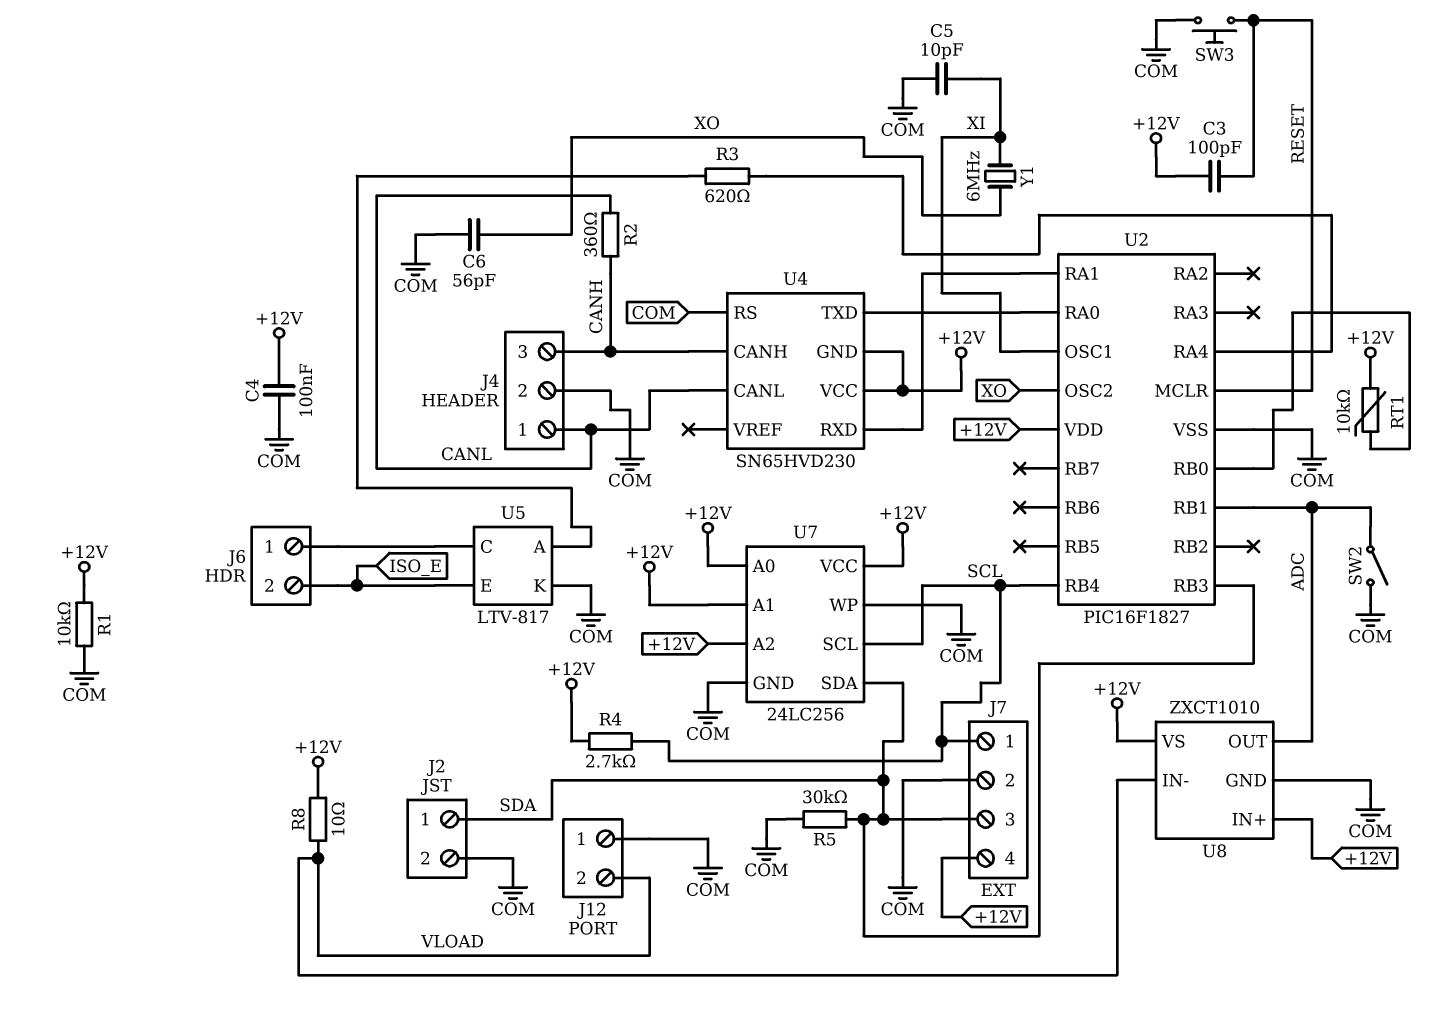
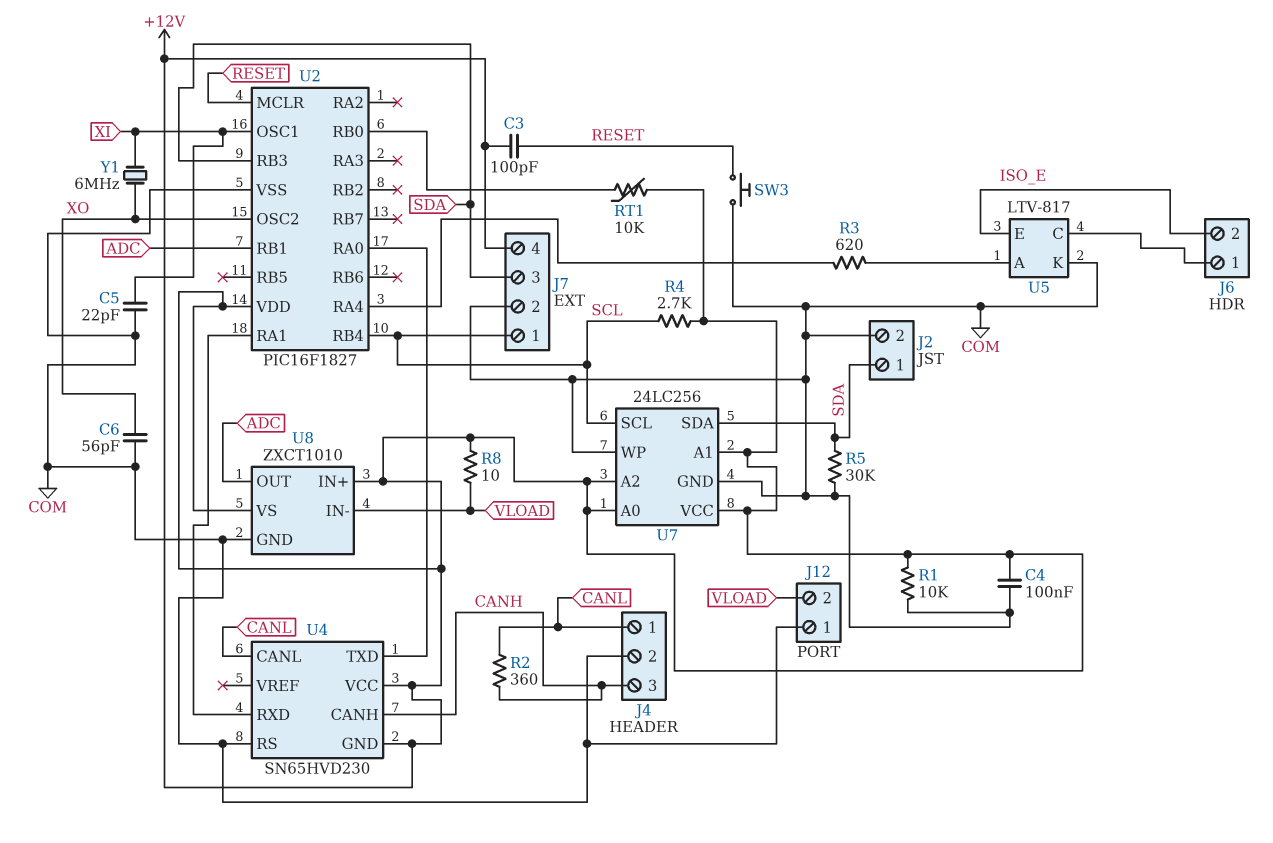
C5: 10pF (COM, XI) -> 22pF (COM, XI)
SW2: switch (ADC, COM) -> none

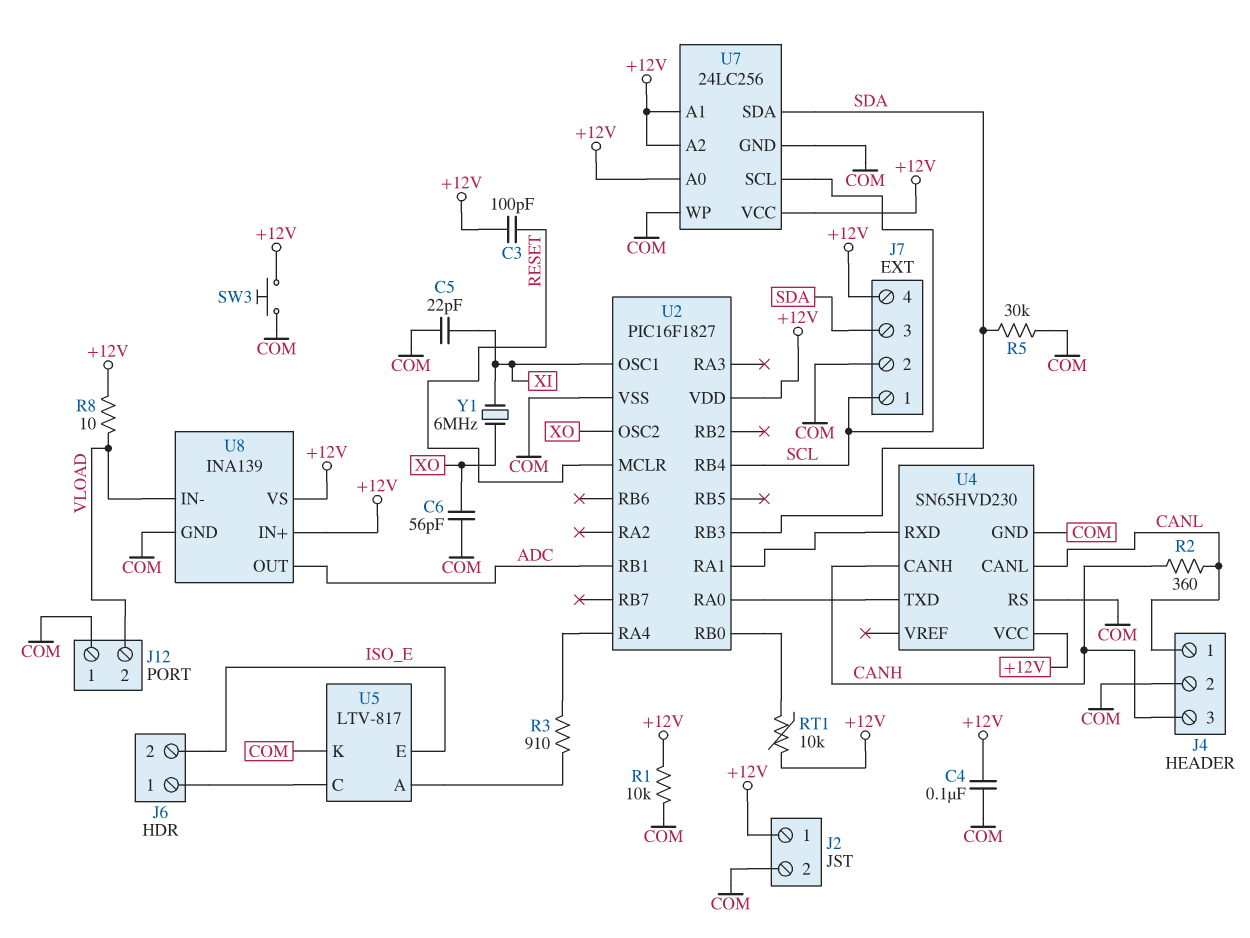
J2 pin 1: SDA -> +12V
R3: 620 (U2/RA4, U5/A) -> 910 (U2/RA4, U5/A)
R4: 2.7k (+12V, SCL) -> none
SW3: button (COM, RESET) -> button (+12V, COM)
U4 pin GND: +12V -> COM
U8: ZXCT1010 -> INA139

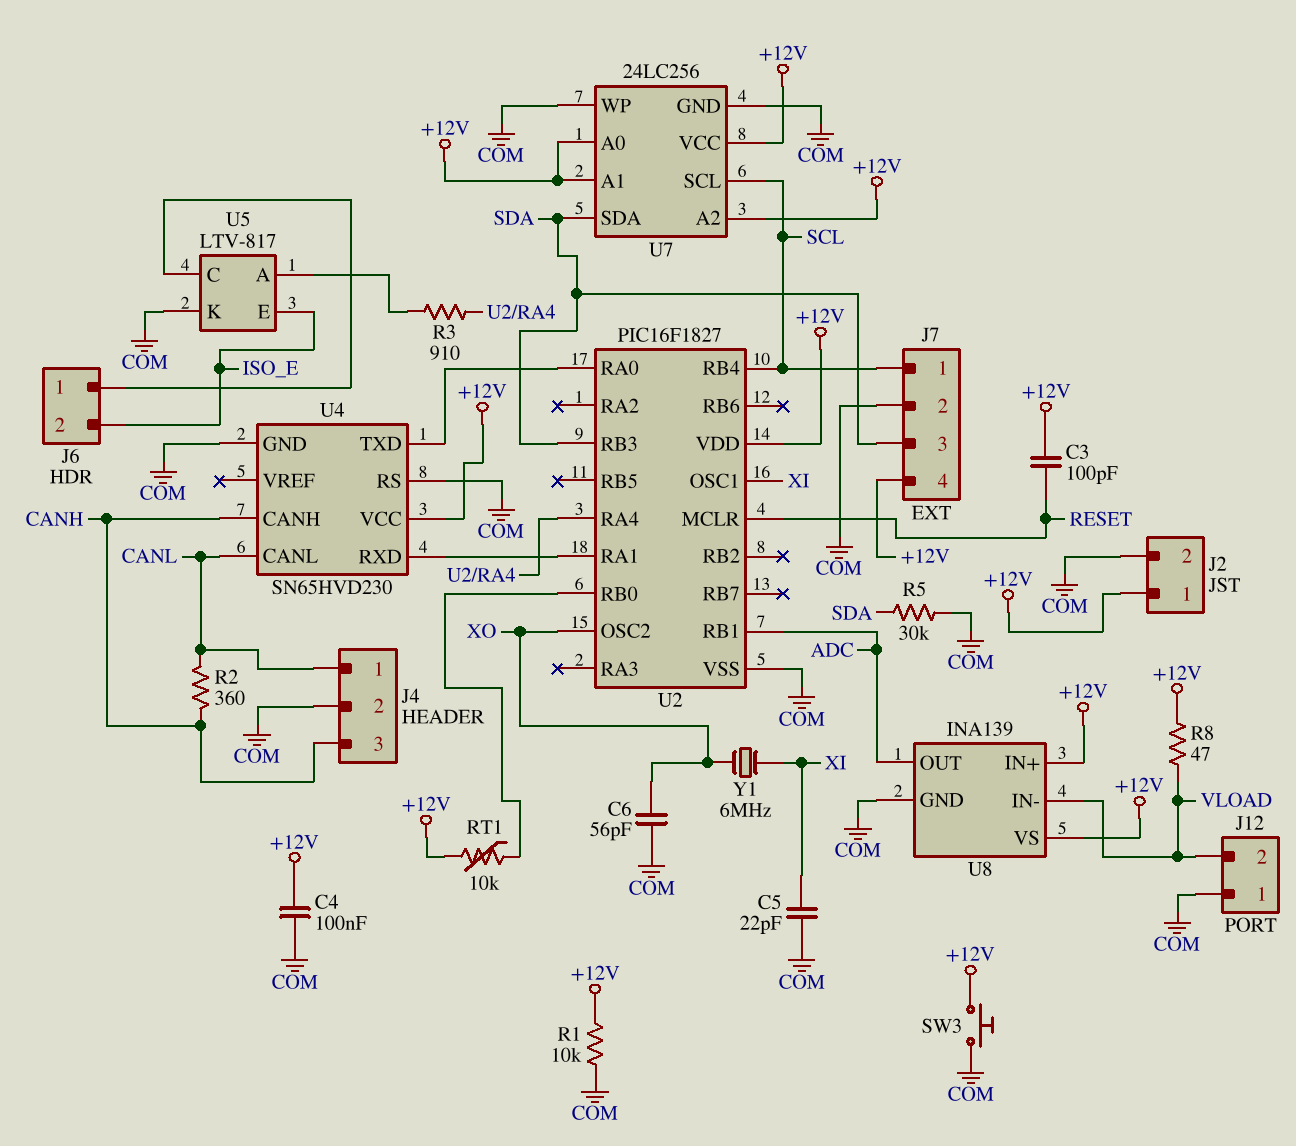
R8: 10 (+12V, VLOAD) -> 47 (+12V, VLOAD)

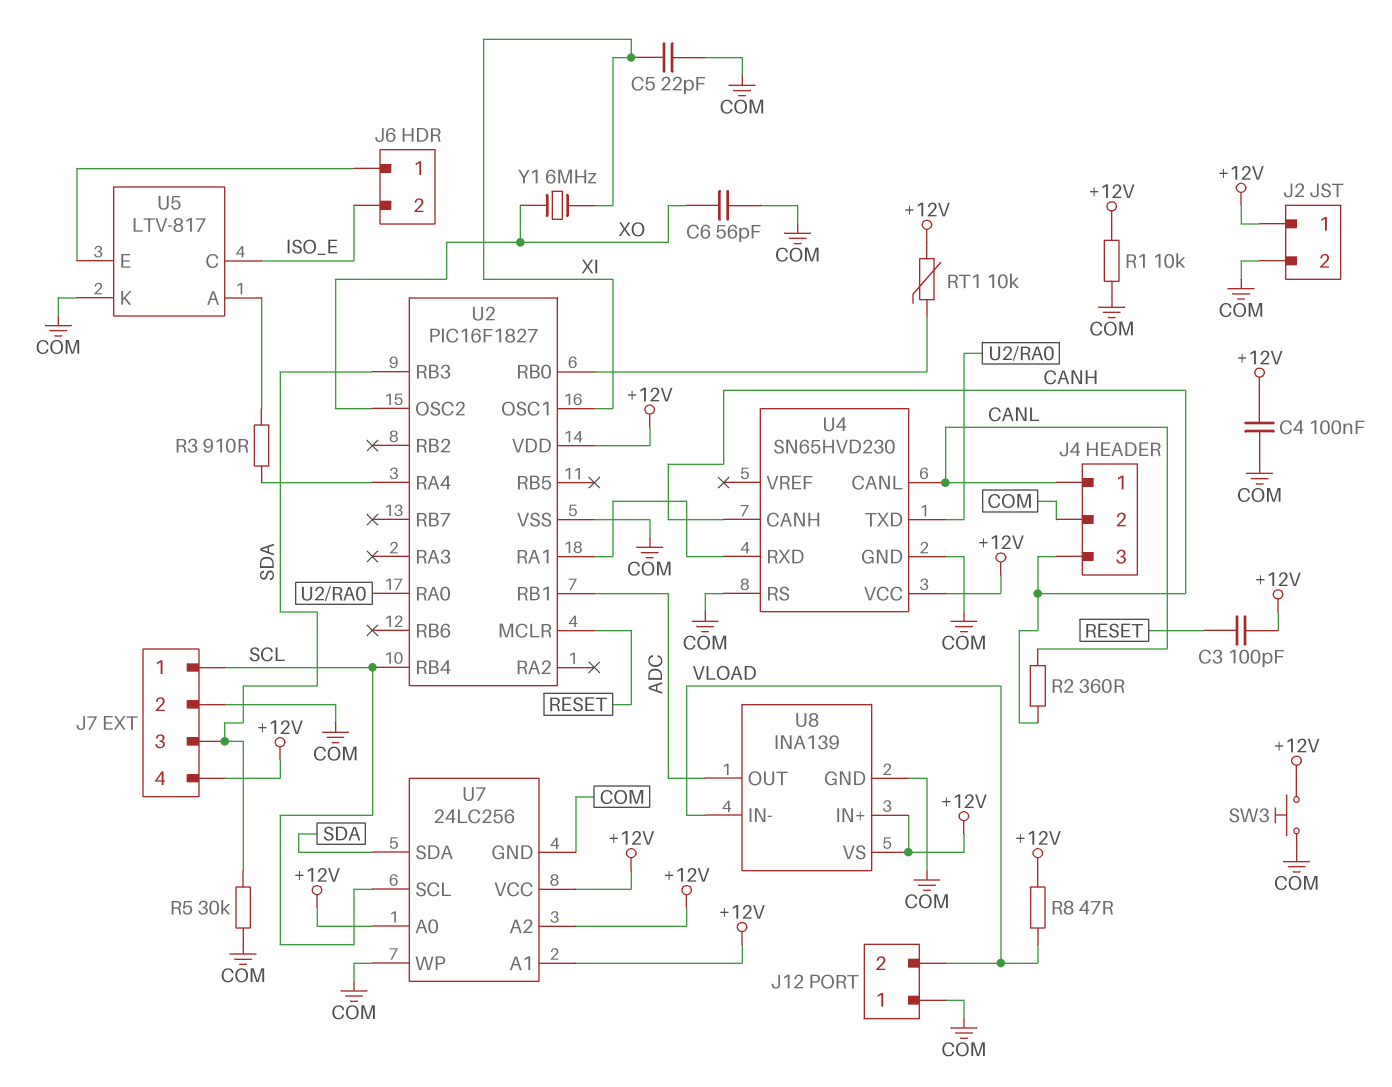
U5 pin C: J6/1 -> ISO_E
U5 pin E: ISO_E -> J6/1

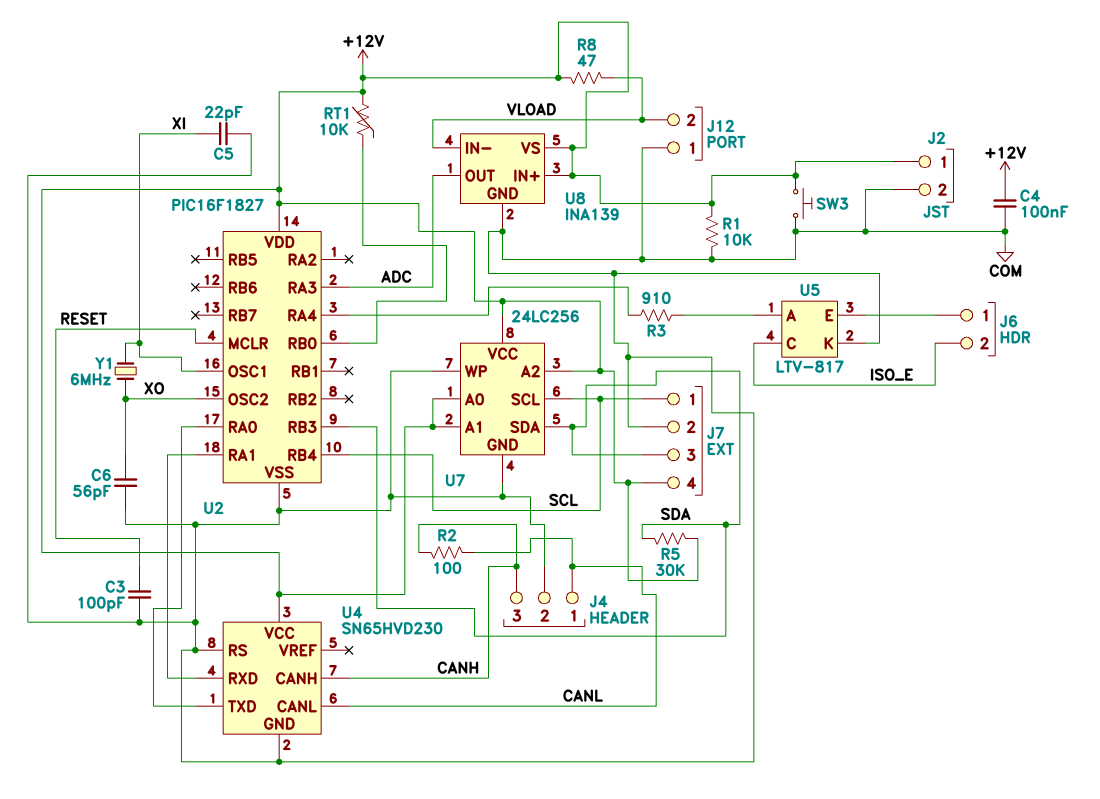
C3: 100pF (+12V, RESET) -> 100pF (COM, RESET)
R2: 360 (CANH, CANL) -> 100 (CANH, CANL)
R5: 30k (COM, SDA) -> 30k (+12V, SDA)
U2 pin RA3: none -> ADC
U2 pin RB1: ADC -> none

